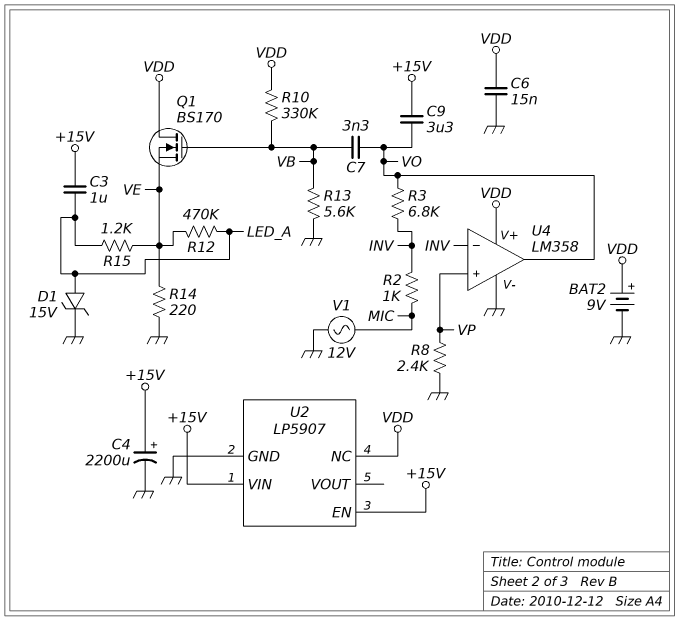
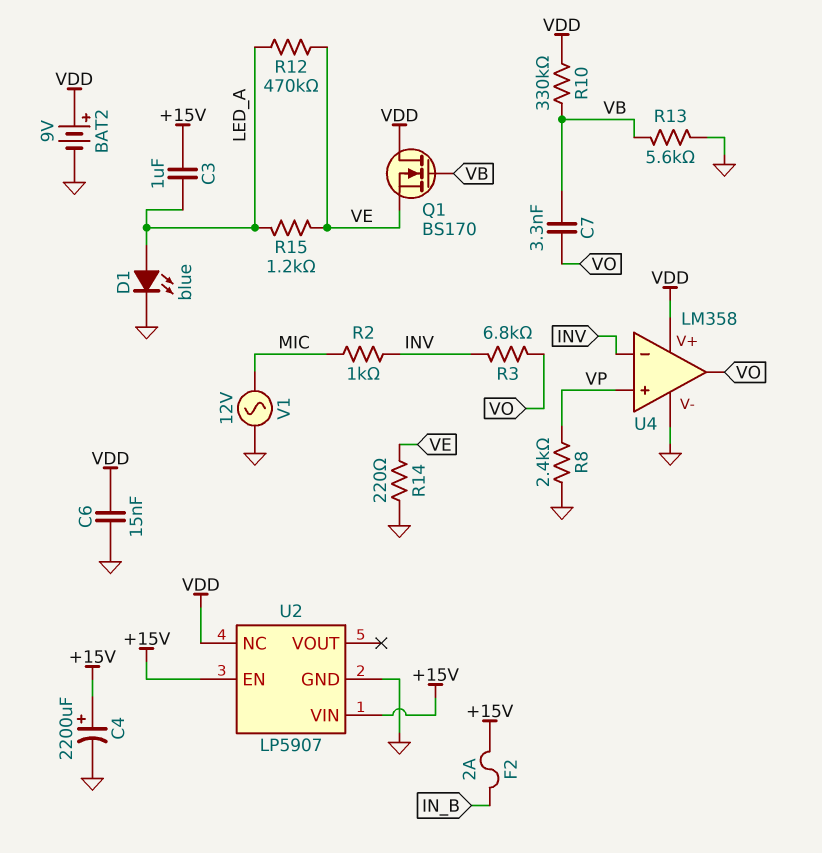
C9: 3.3uF (+15V, VO) -> none
D1: zener 15V (A LED_A, K GND) -> LED blue (A LED_A, K GND)
F2: none -> 2A (+15V, IN_B)

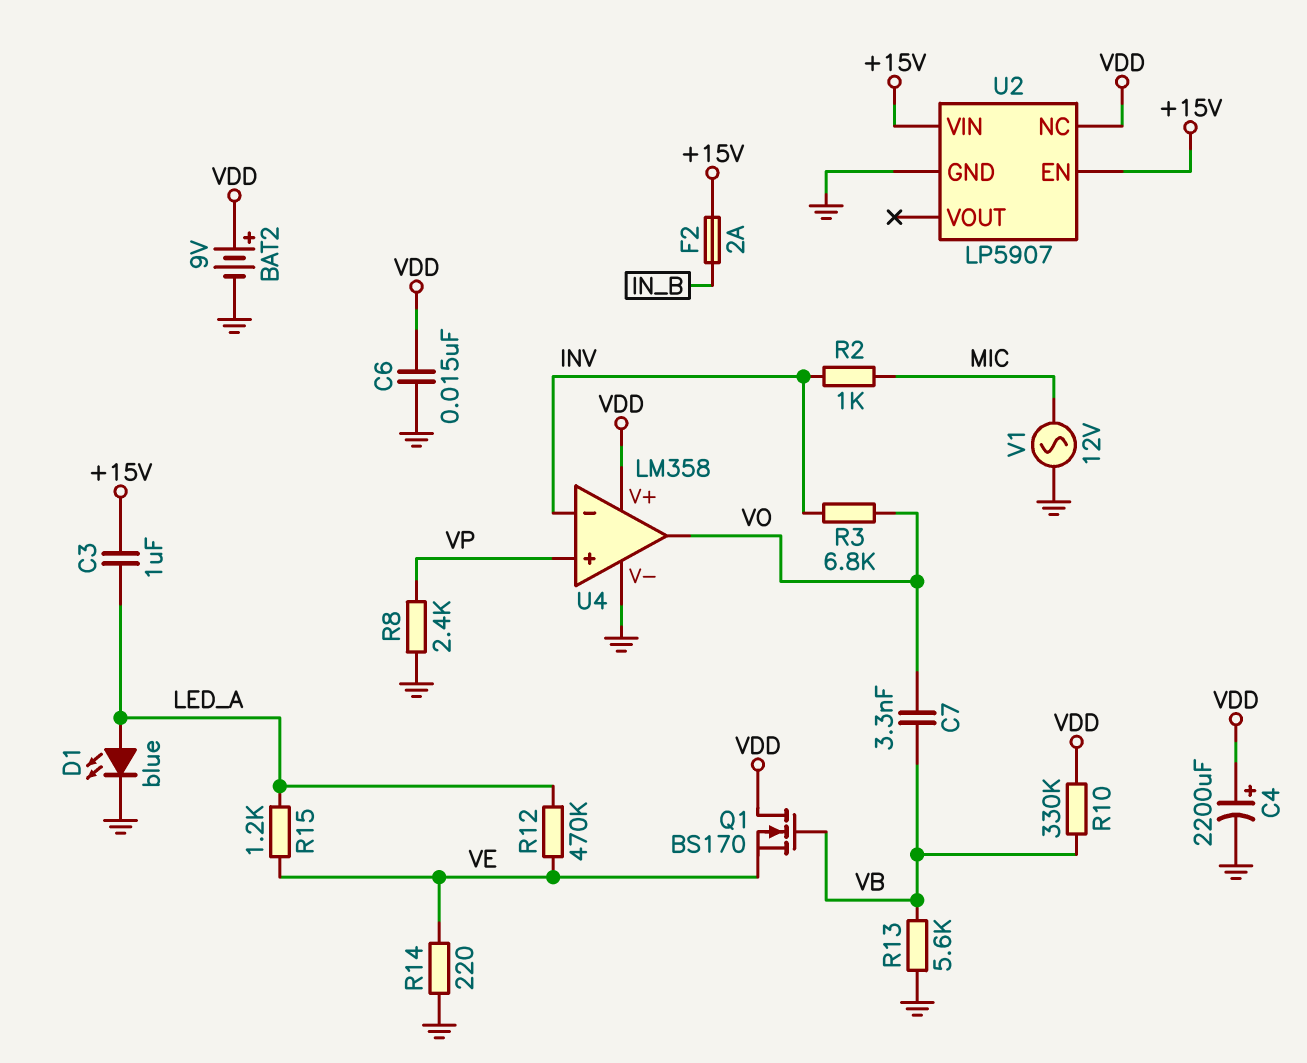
C4: 2200uF (plus +15V, minus GND) -> 2200uF (plus VDD, minus GND)

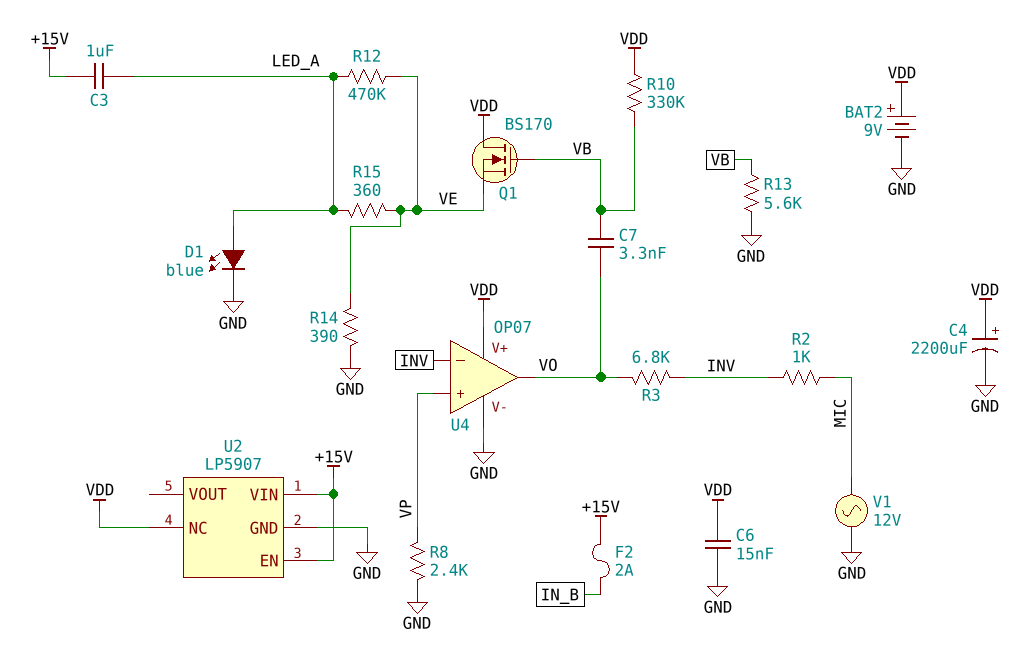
R14: 220 (GND, VE) -> 390 (GND, VE)
R15: 1.2k (LED_A, VE) -> 360 (LED_A, VE)
U4: LM358 -> OP07

